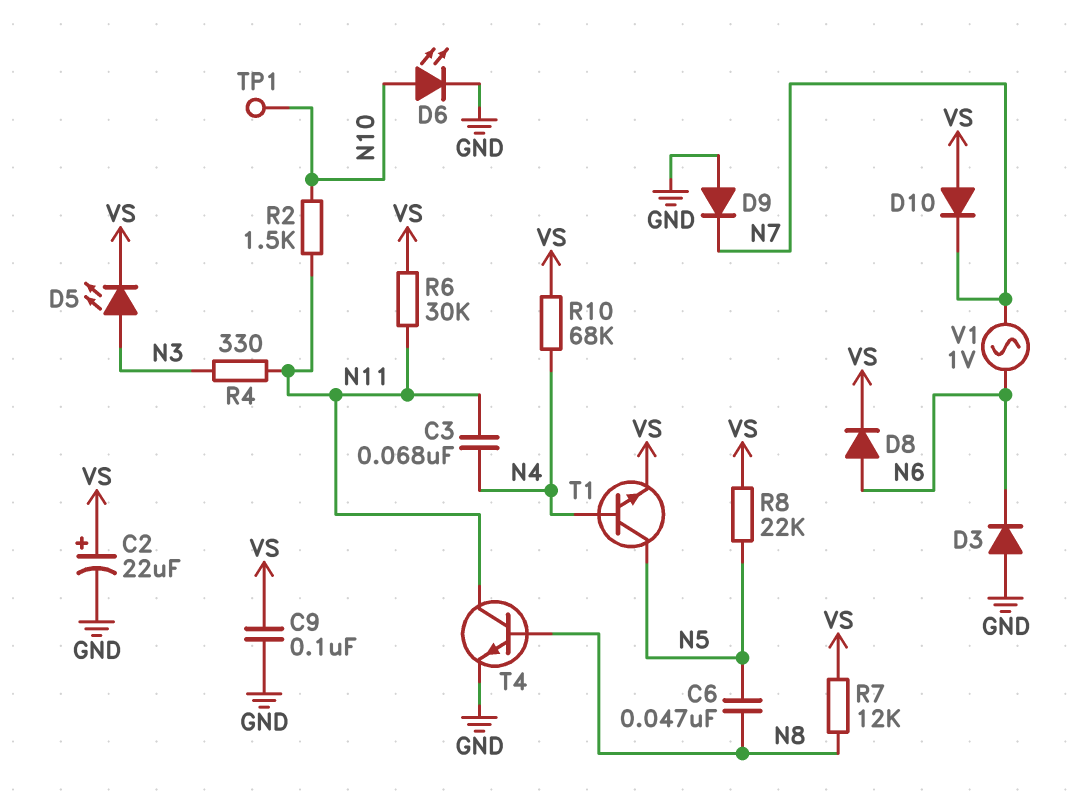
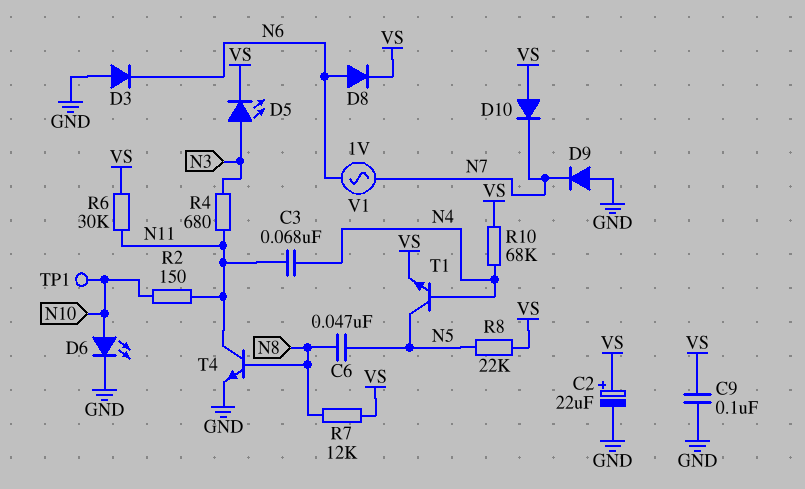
R2: 1.5k (N10, N11) -> 150 (N10, N11)
R4: 330 (N3, N11) -> 680 (N3, N11)

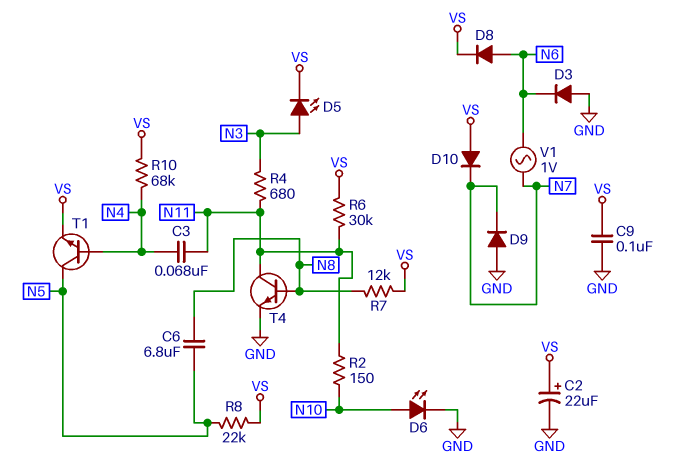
C6: 47nF (N5, N8) -> 6.8uF (N5, N8)
TP1: test point (N10) -> none

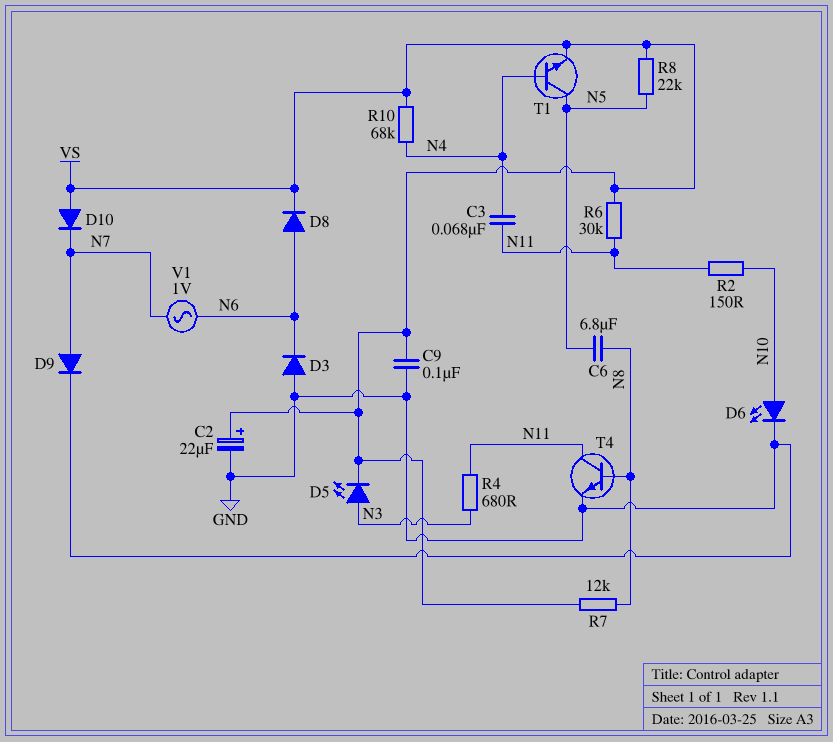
D9: diode (A GND, K N7) -> diode (A N7, K GND)

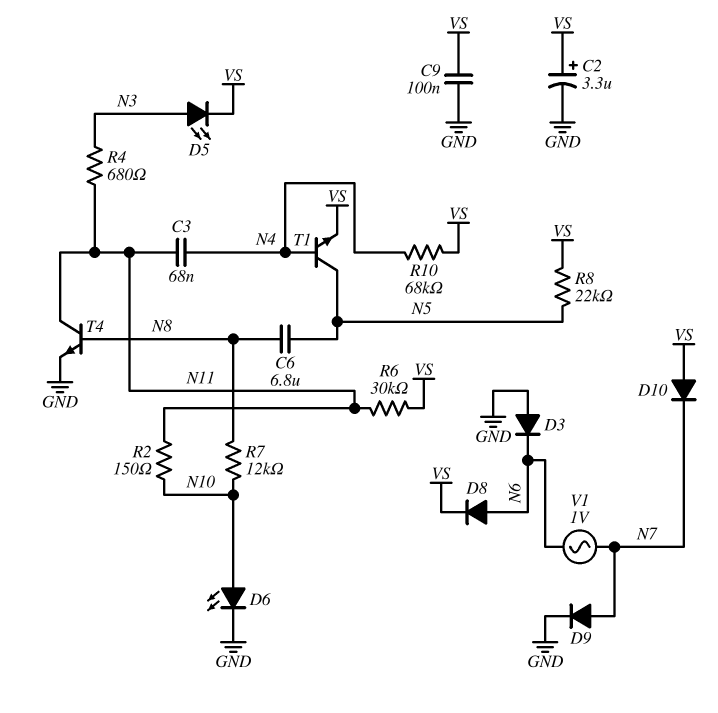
C2: 22uF (plus VS, minus GND) -> 3.3uF (plus VS, minus GND)
R7: 12k (N8, VS) -> 12k (N8, N10)

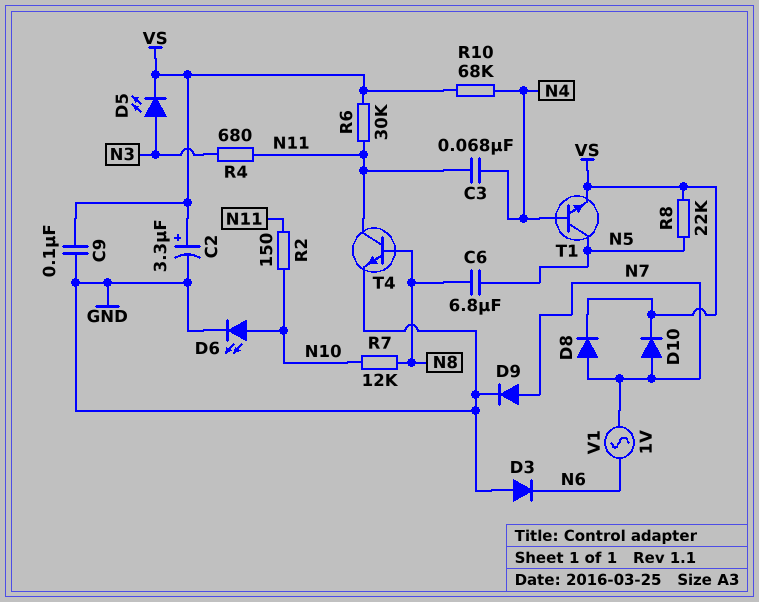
D8: diode (A N6, K VS) -> diode (A N7, K VS)
D10: diode (A VS, K N7) -> diode (A N7, K VS)

